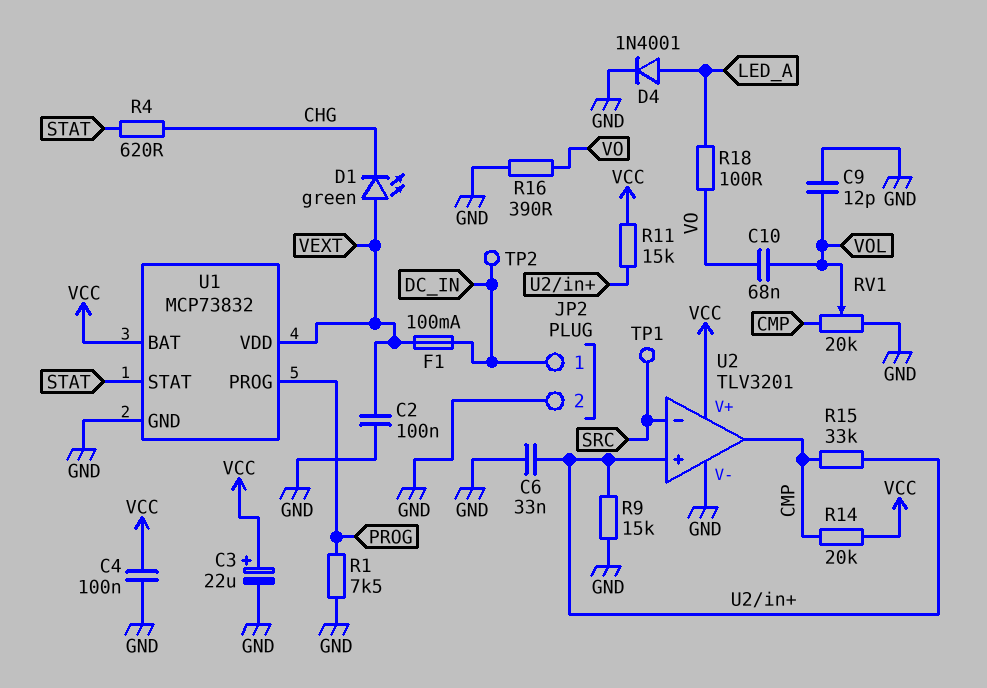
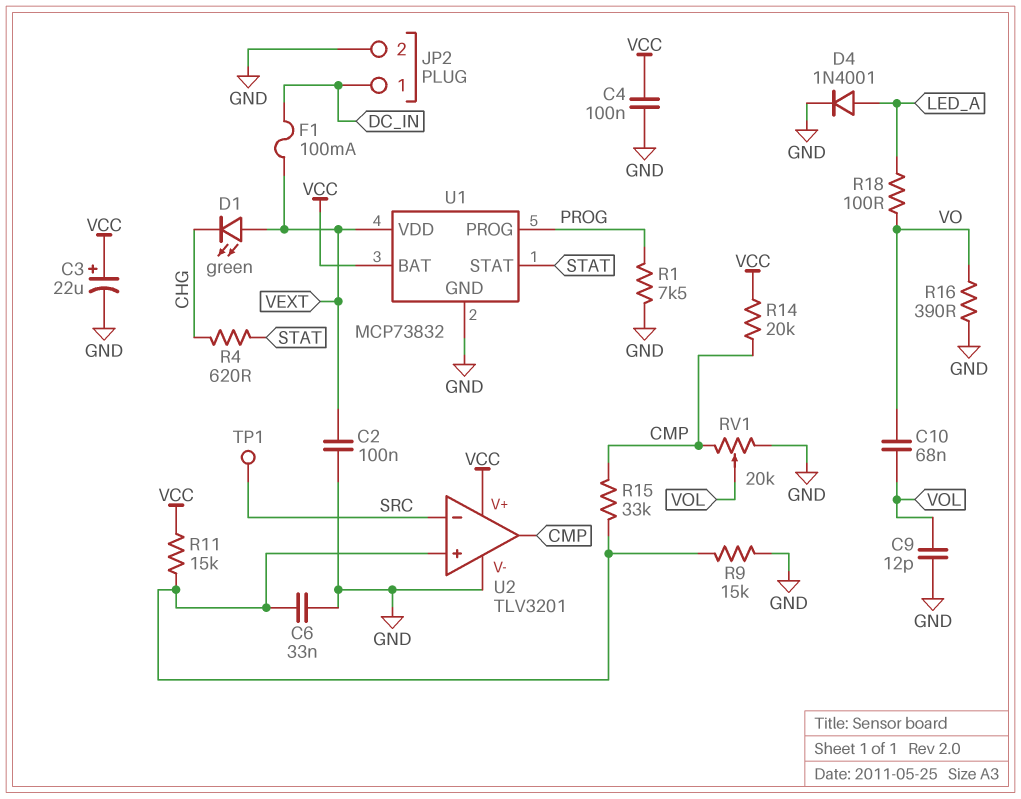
TP2: test point (DC_IN) -> none

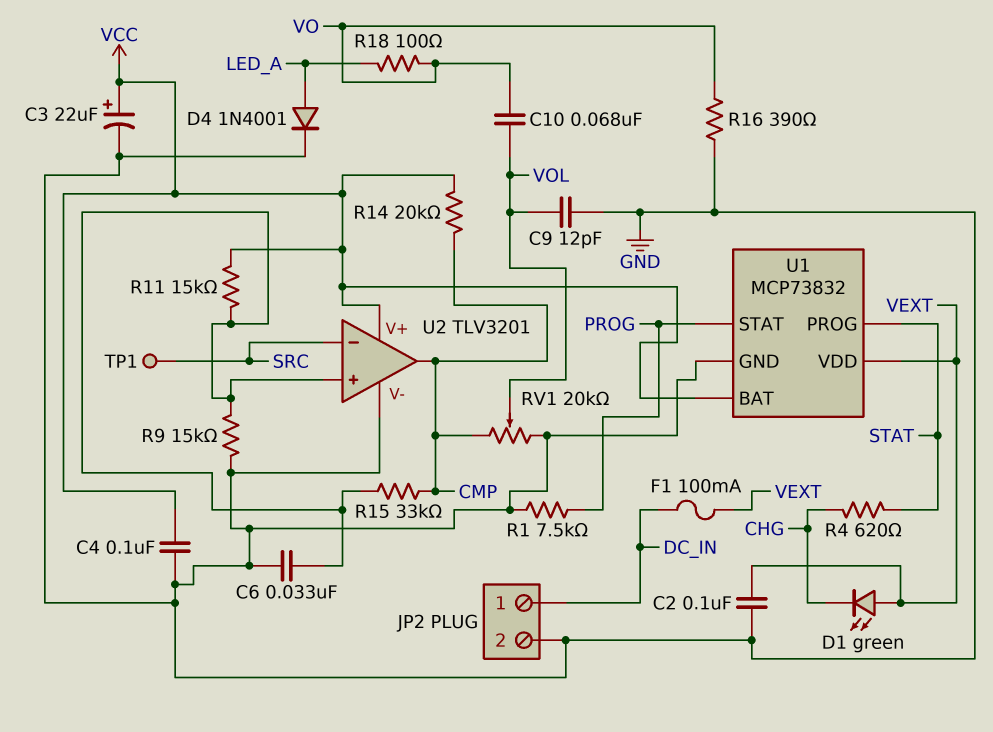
U1 pin PROG: PROG -> STAT
U1 pin STAT: STAT -> PROG

